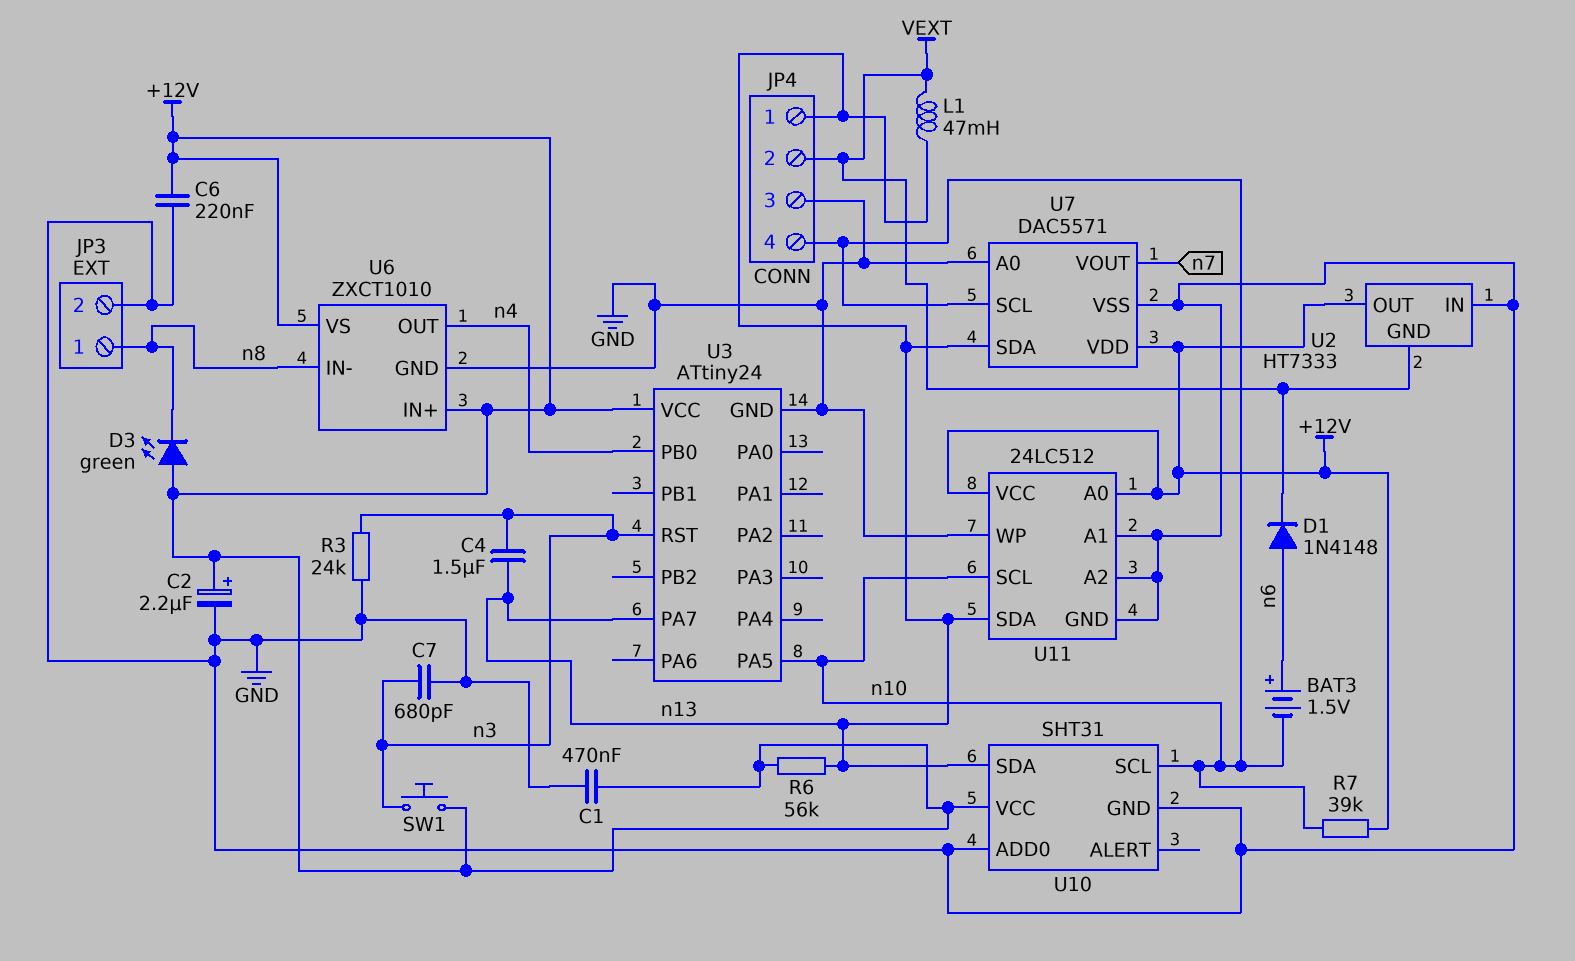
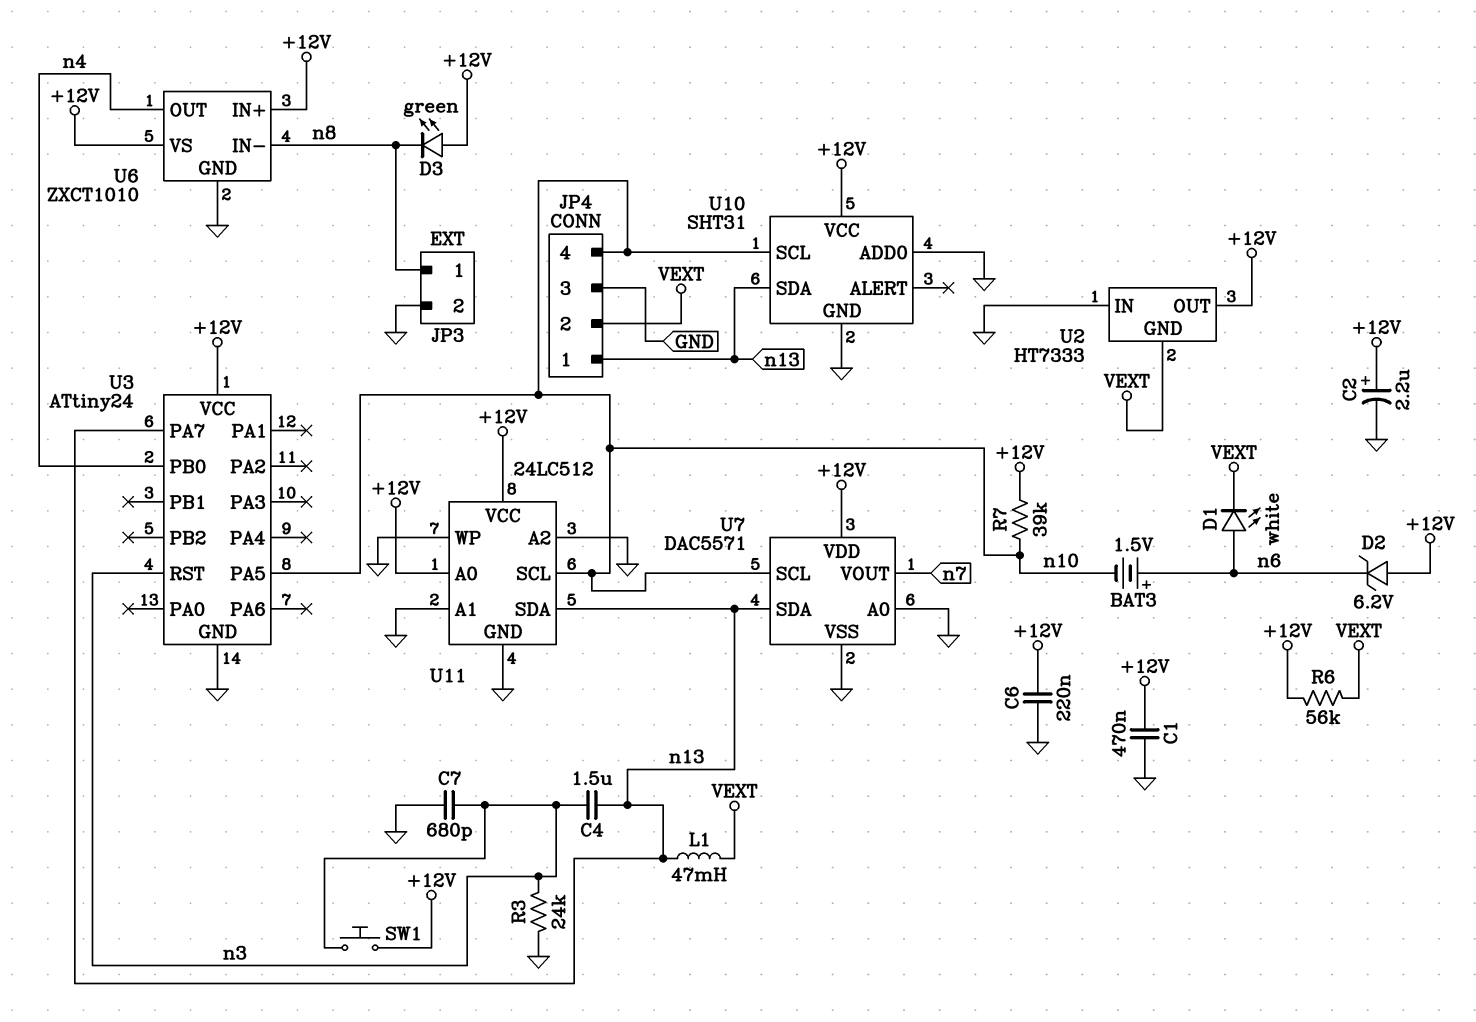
D1: diode 1N4148 (A n6, K VEXT) -> LED white (A n6, K VEXT)
D2: none -> zener 6.2V (A +12V, K n6)
R6: 56k (+12V, n13) -> 56k (+12V, VEXT)

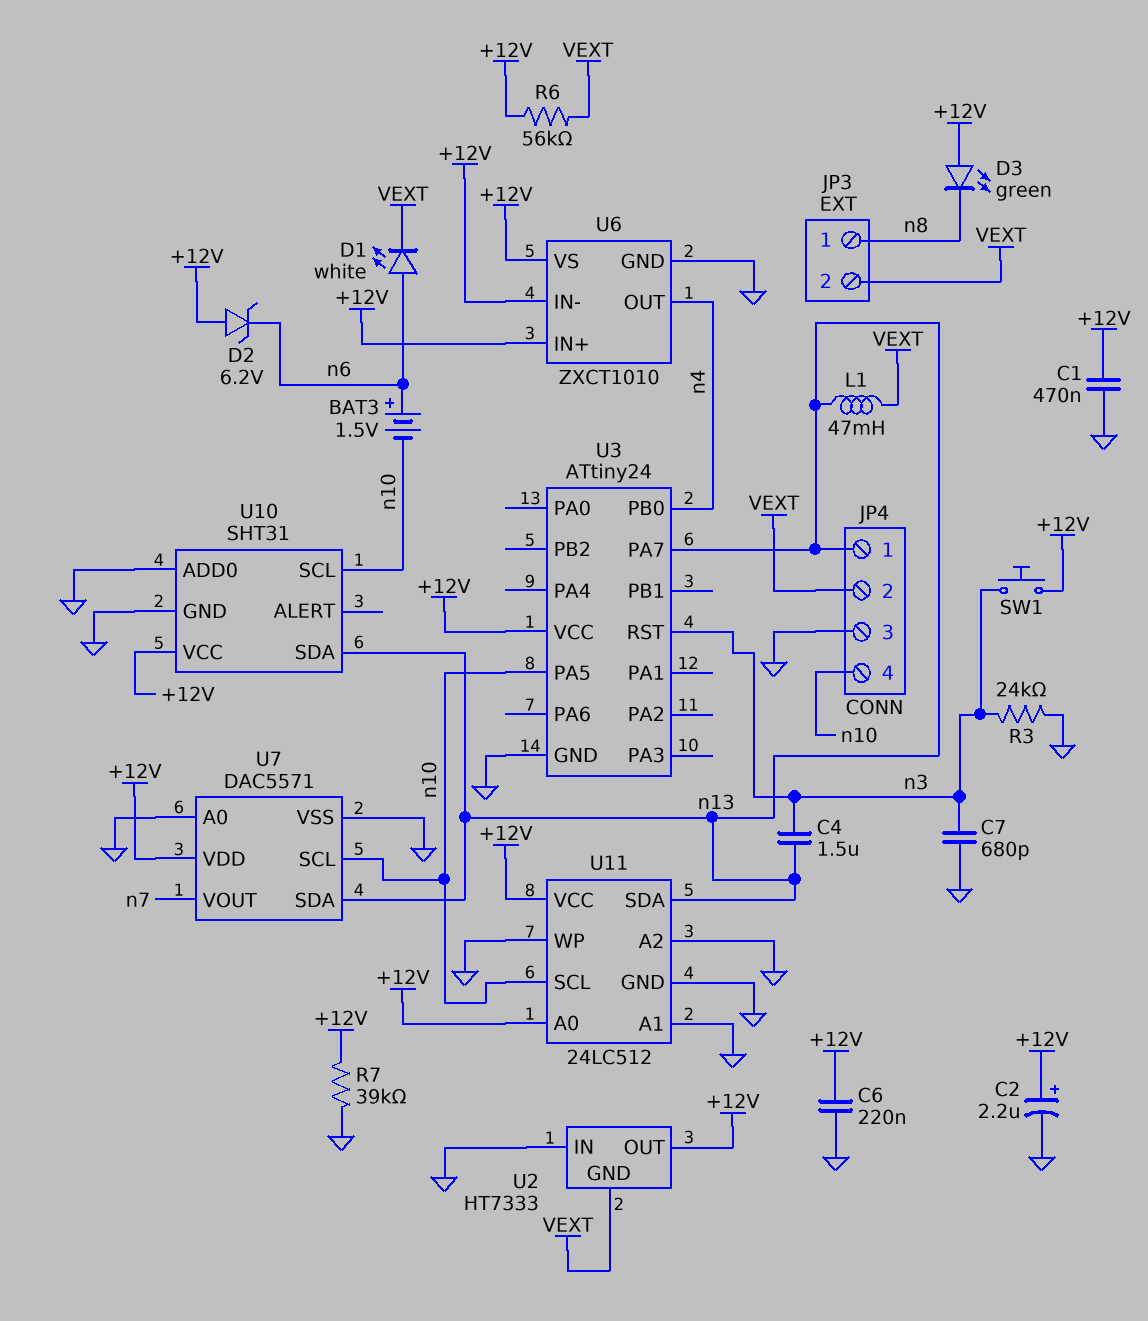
JP3 pin 2: GND -> VEXT
R7: 39k (+12V, n10) -> 39k (+12V, GND)
U6 pin IN-: n8 -> +12V

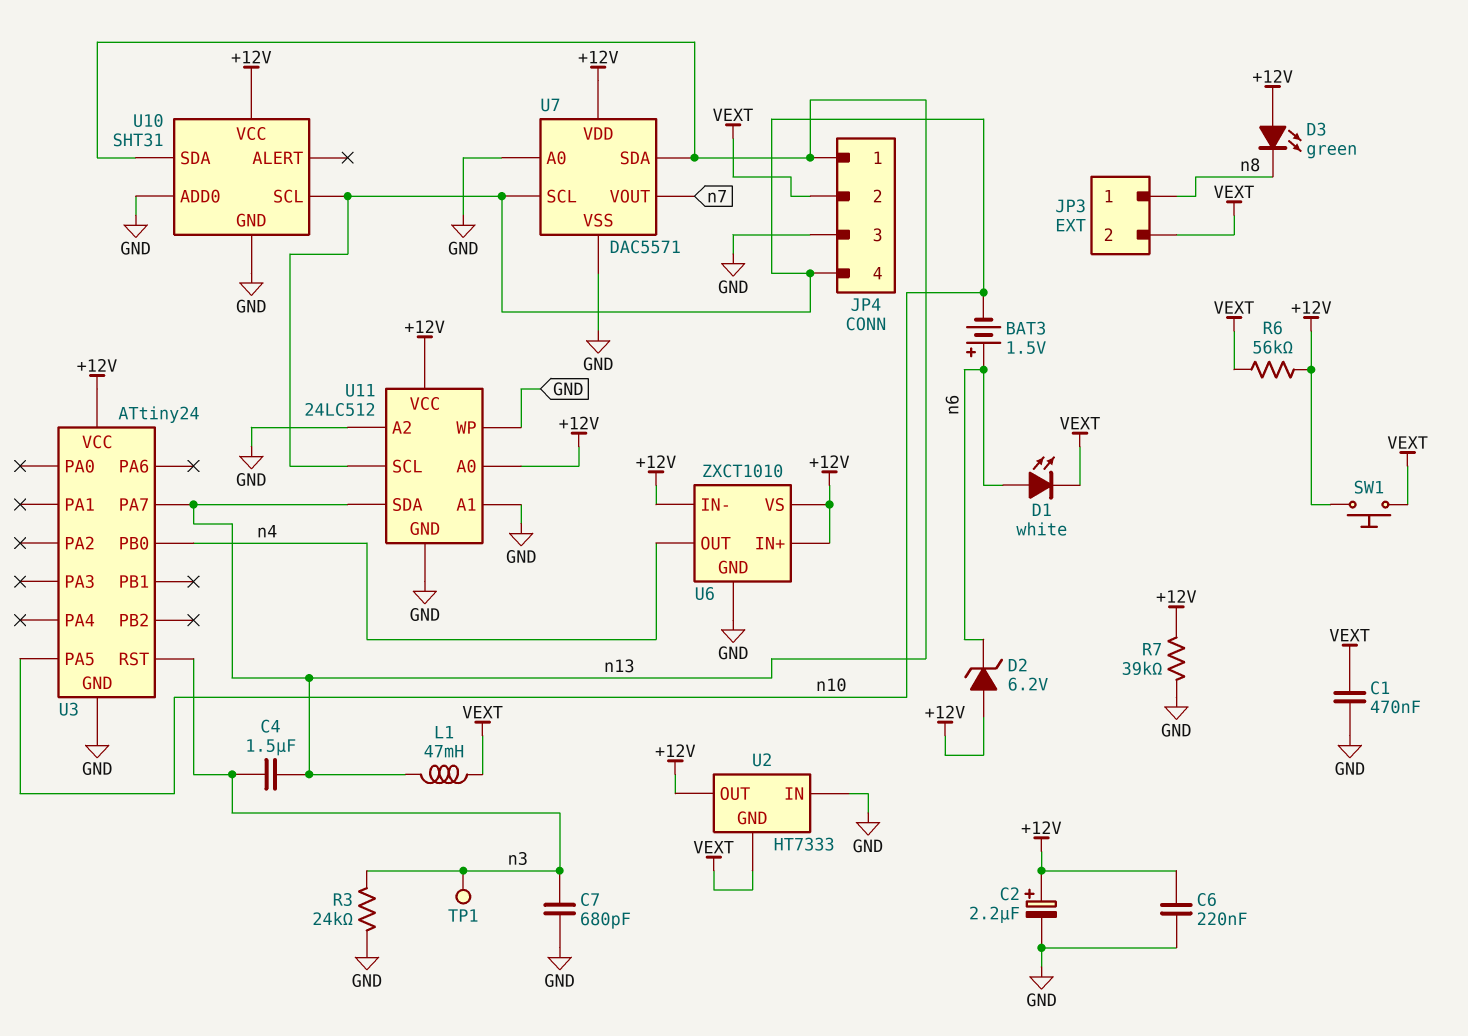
C1: 470nF (+12V, GND) -> 470nF (GND, VEXT)
SW1: button (+12V, n3) -> button (+12V, VEXT)
TP1: none -> test point (n3)

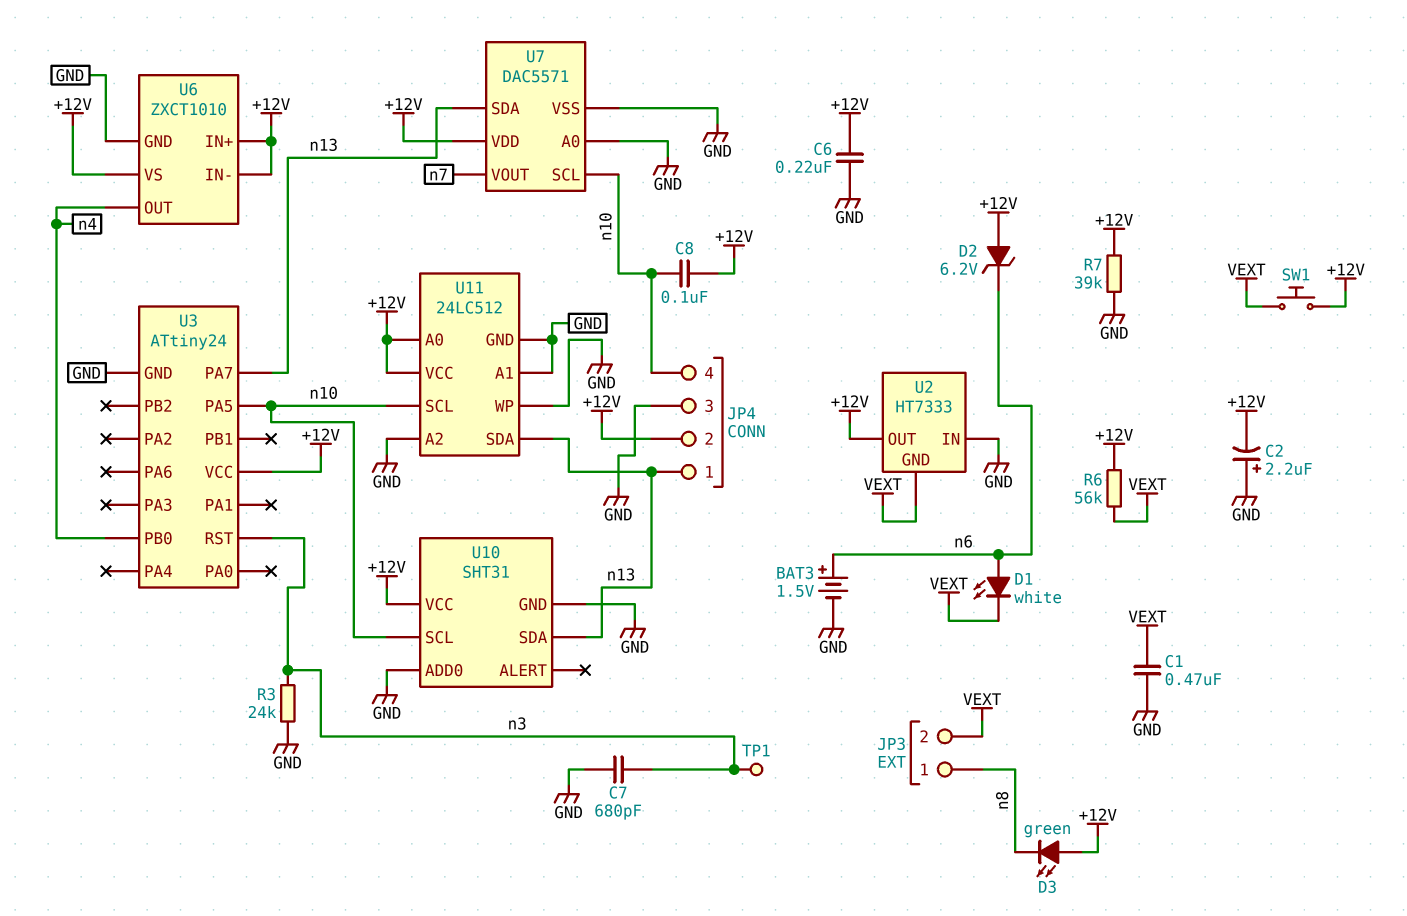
BAT3: 1.5V (plus n6, minus n10) -> 1.5V (plus n6, minus GND)
C2: 2.2uF (plus +12V, minus GND) -> 2.2uF (plus GND, minus +12V)
C4: 1.5uF (n3, n13) -> none
C8: none -> 100nF (+12V, n10)
JP4 pin 2: VEXT -> +12V
L1: 47mH (VEXT, n13) -> none

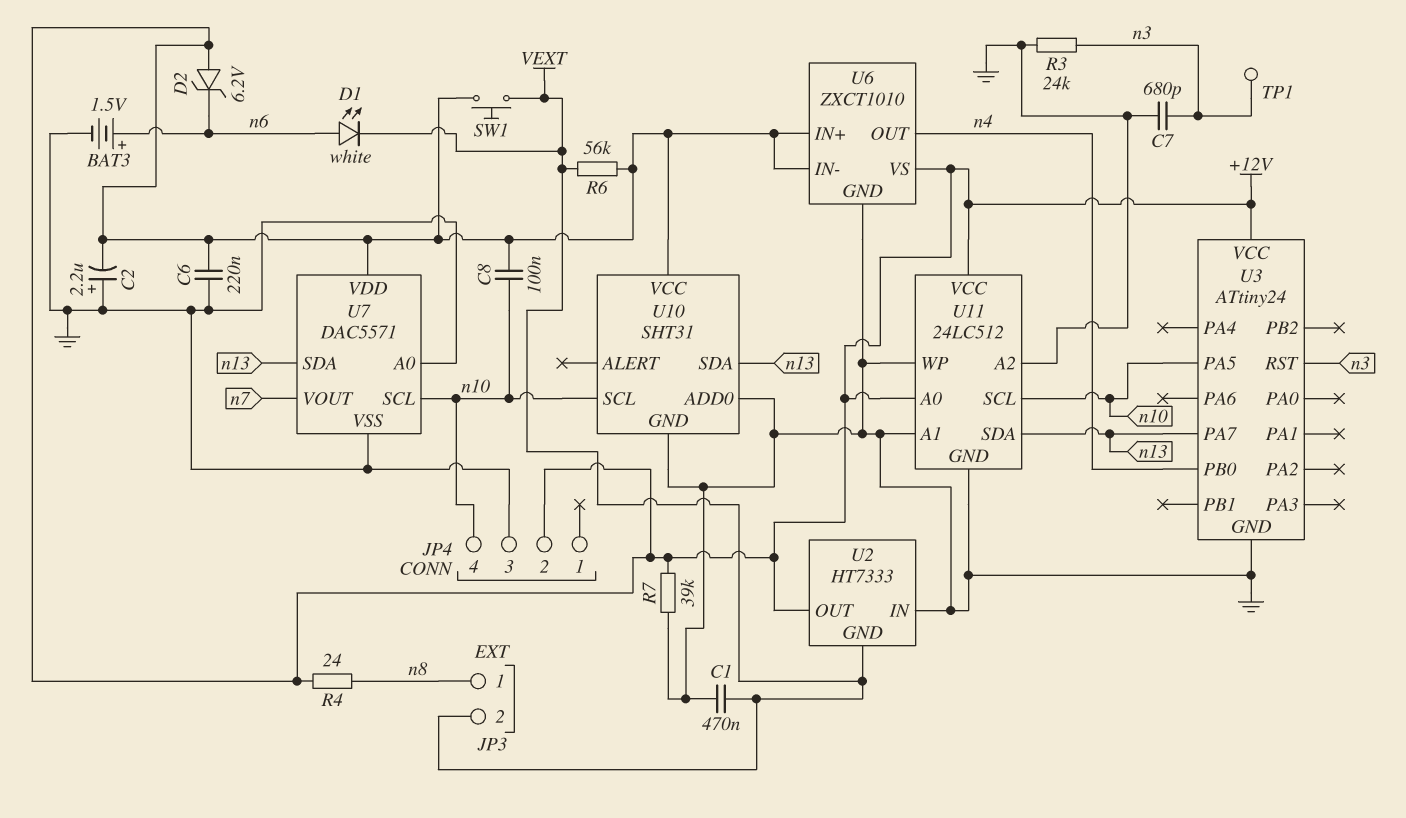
D3: LED green (A +12V, K n8) -> none
JP4 pin 1: n13 -> none
R4: none -> 24 (+12V, n8)

